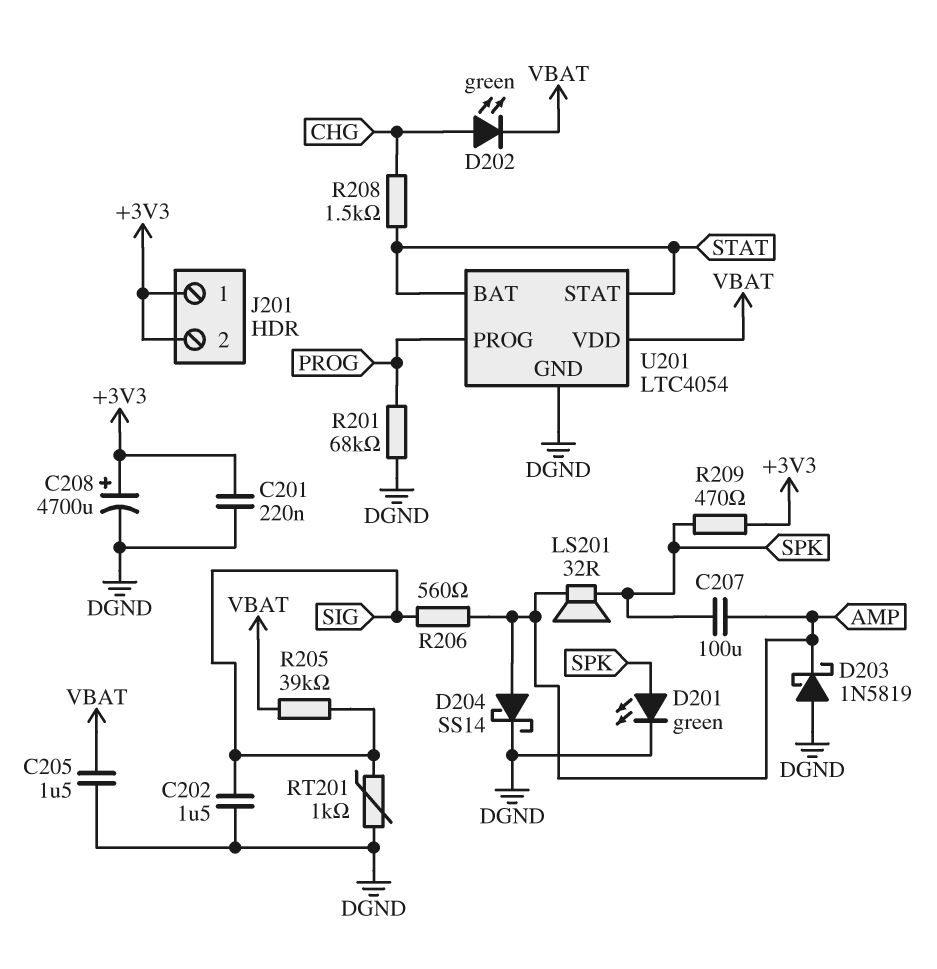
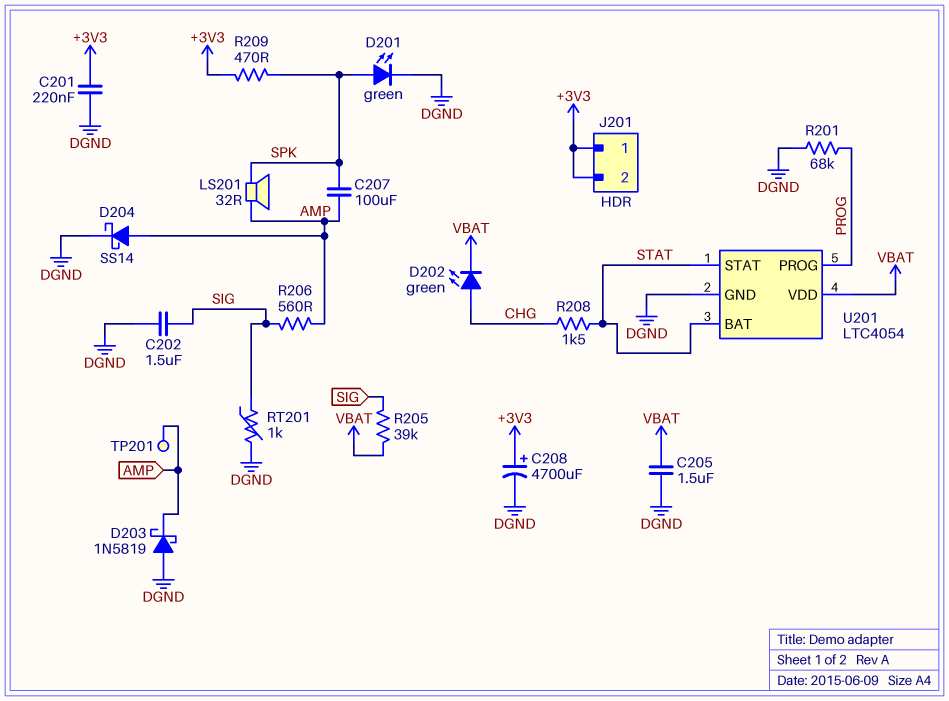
TP201: none -> test point (AMP)

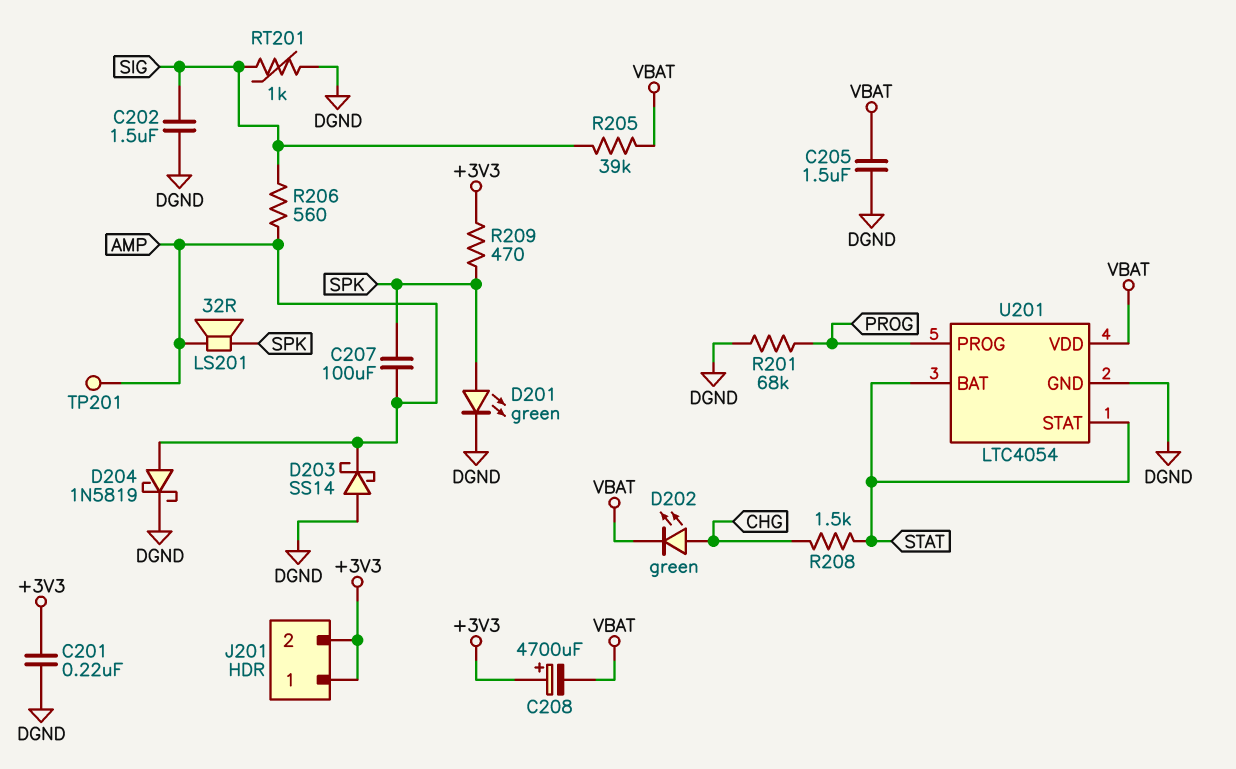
C208: 4700uF (plus +3V3, minus DGND) -> 4700uF (plus +3V3, minus VBAT)
D203: schottky 1N5819 (A DGND, K AMP) -> schottky SS14 (A DGND, K AMP)
D204: schottky SS14 (A AMP, K DGND) -> schottky 1N5819 (A AMP, K DGND)

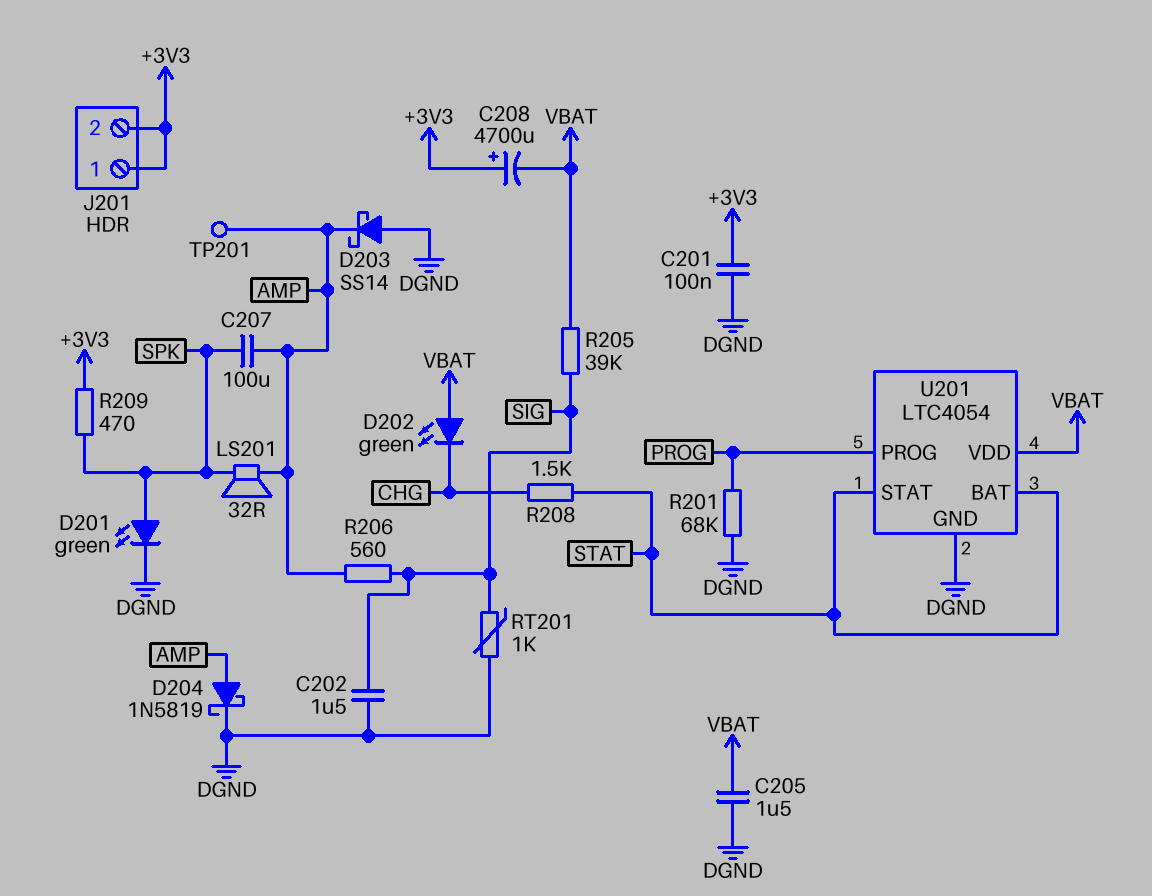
C201: 220nF (+3V3, DGND) -> 100nF (+3V3, DGND)
D202: LED green (A CHG, K VBAT) -> LED green (A VBAT, K CHG)

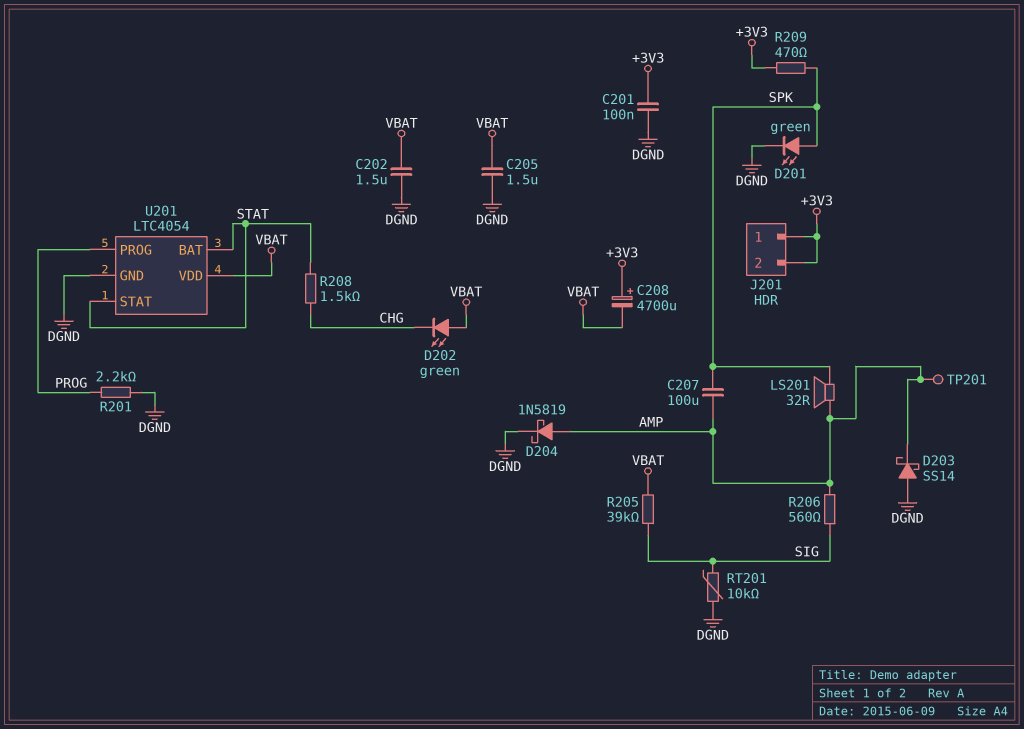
C202: 1.5uF (DGND, SIG) -> 1.5uF (DGND, VBAT)
R201: 68k (DGND, PROG) -> 2.2k (DGND, PROG)
RT201: 1k (DGND, SIG) -> 10k (DGND, SIG)

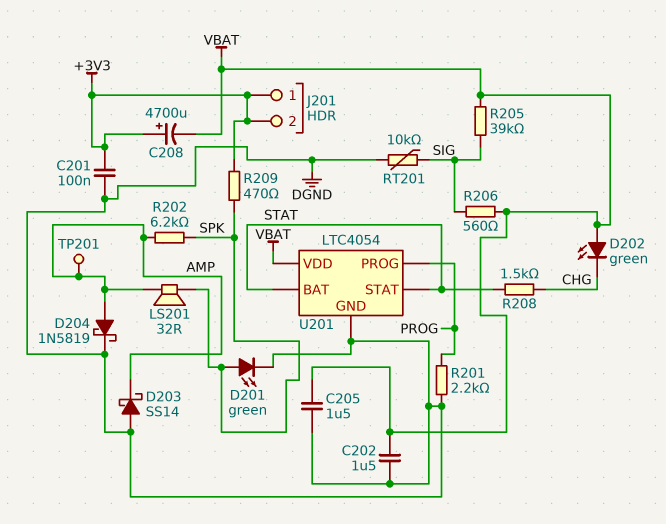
C207: 100uF (AMP, SPK) -> none
R202: none -> 6.2k (AMP, SPK)
R206: 560 (AMP, SIG) -> 560 (SIG, VBAT)

